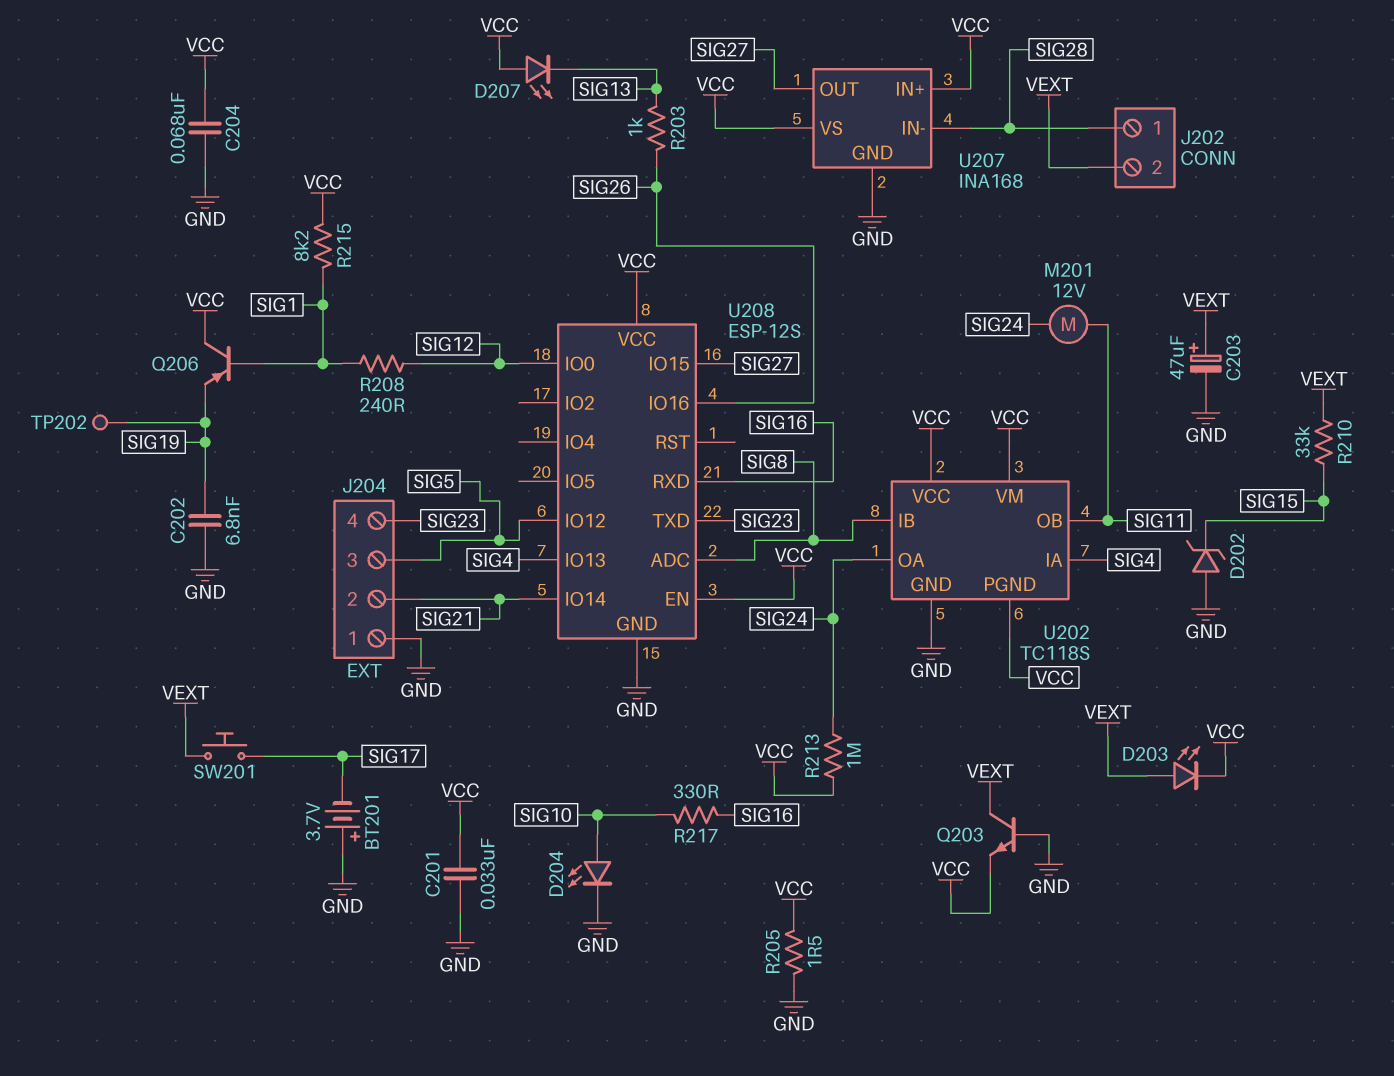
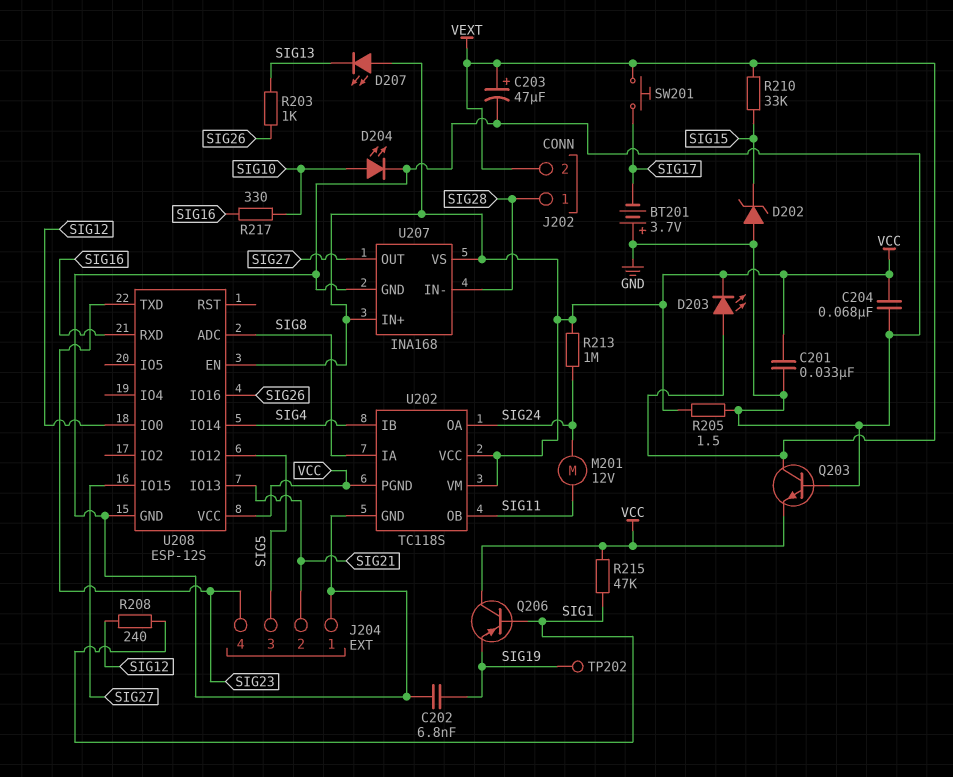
R215: 8.2k (SIG1, VCC) -> 47k (SIG1, VCC)
U202 pin IA: SIG4 -> SIG8
U202 pin IB: SIG8 -> SIG4
U208 pin IO13: SIG4 -> SIG21
U208 pin IO14: SIG21 -> SIG4

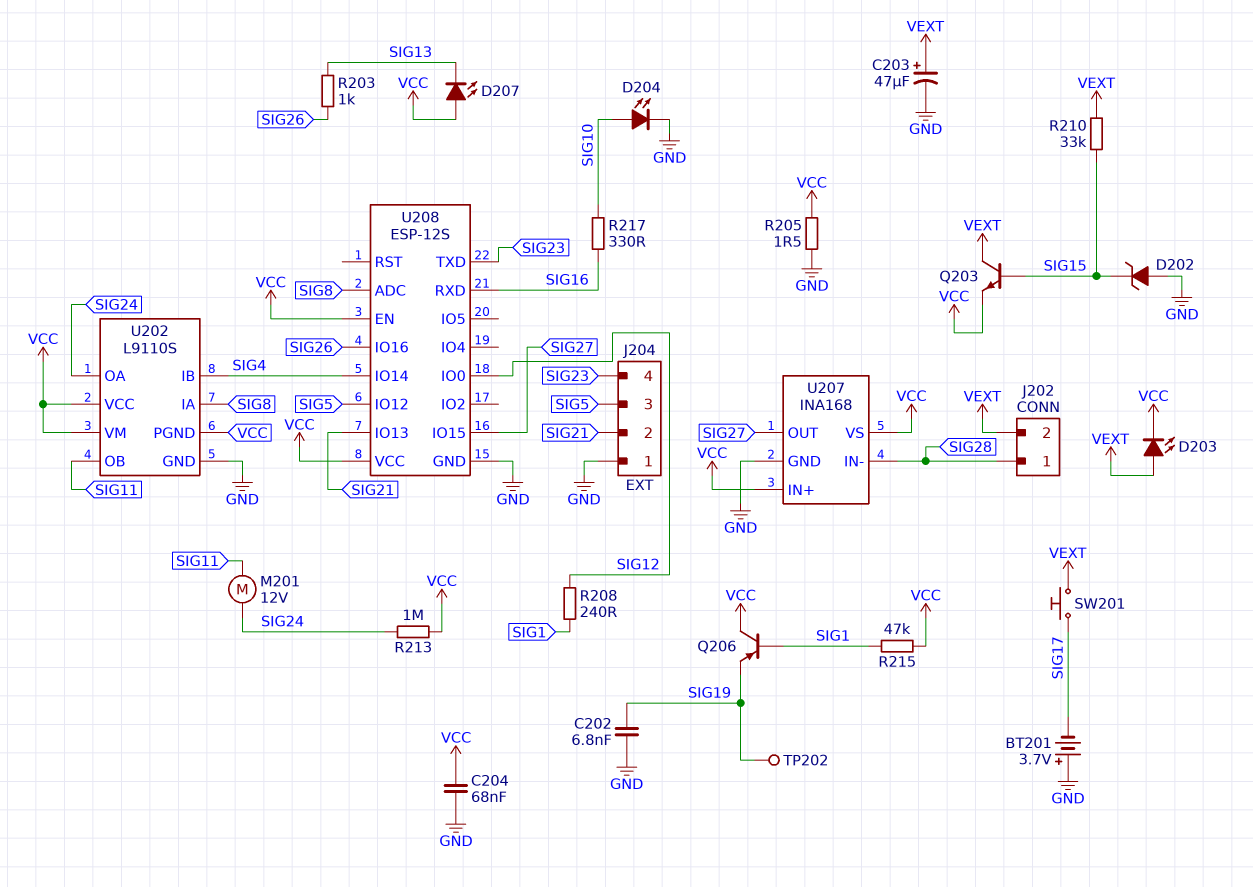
C201: 33nF (GND, VCC) -> none
Q203: NPN (B GND, C VEXT, E VCC) -> NPN (B SIG15, C VEXT, E VCC)
U202: TC118S -> L9110S

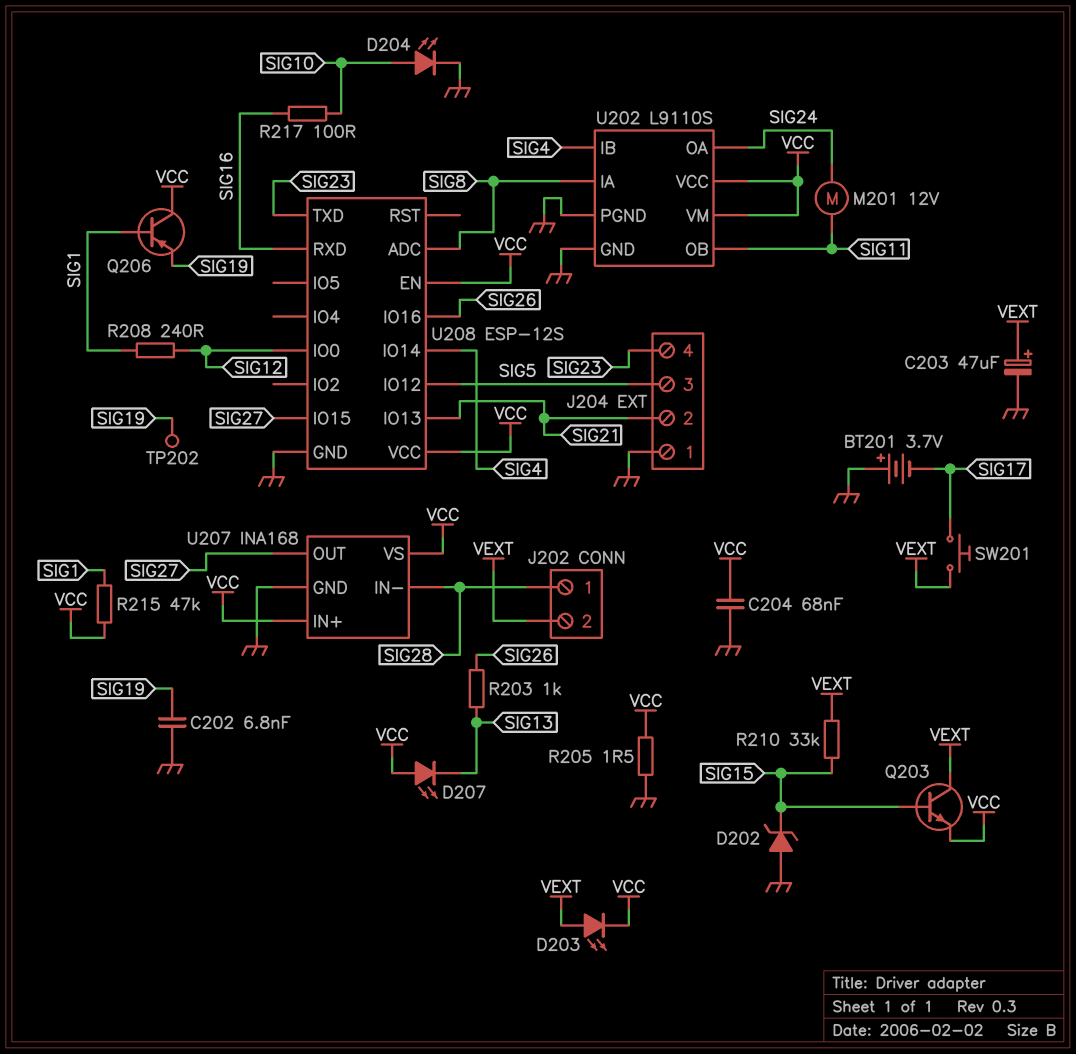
R213: 1M (SIG24, VCC) -> none
R217: 330 (SIG10, SIG16) -> 100 (SIG10, SIG16)
U202 pin PGND: VCC -> GND

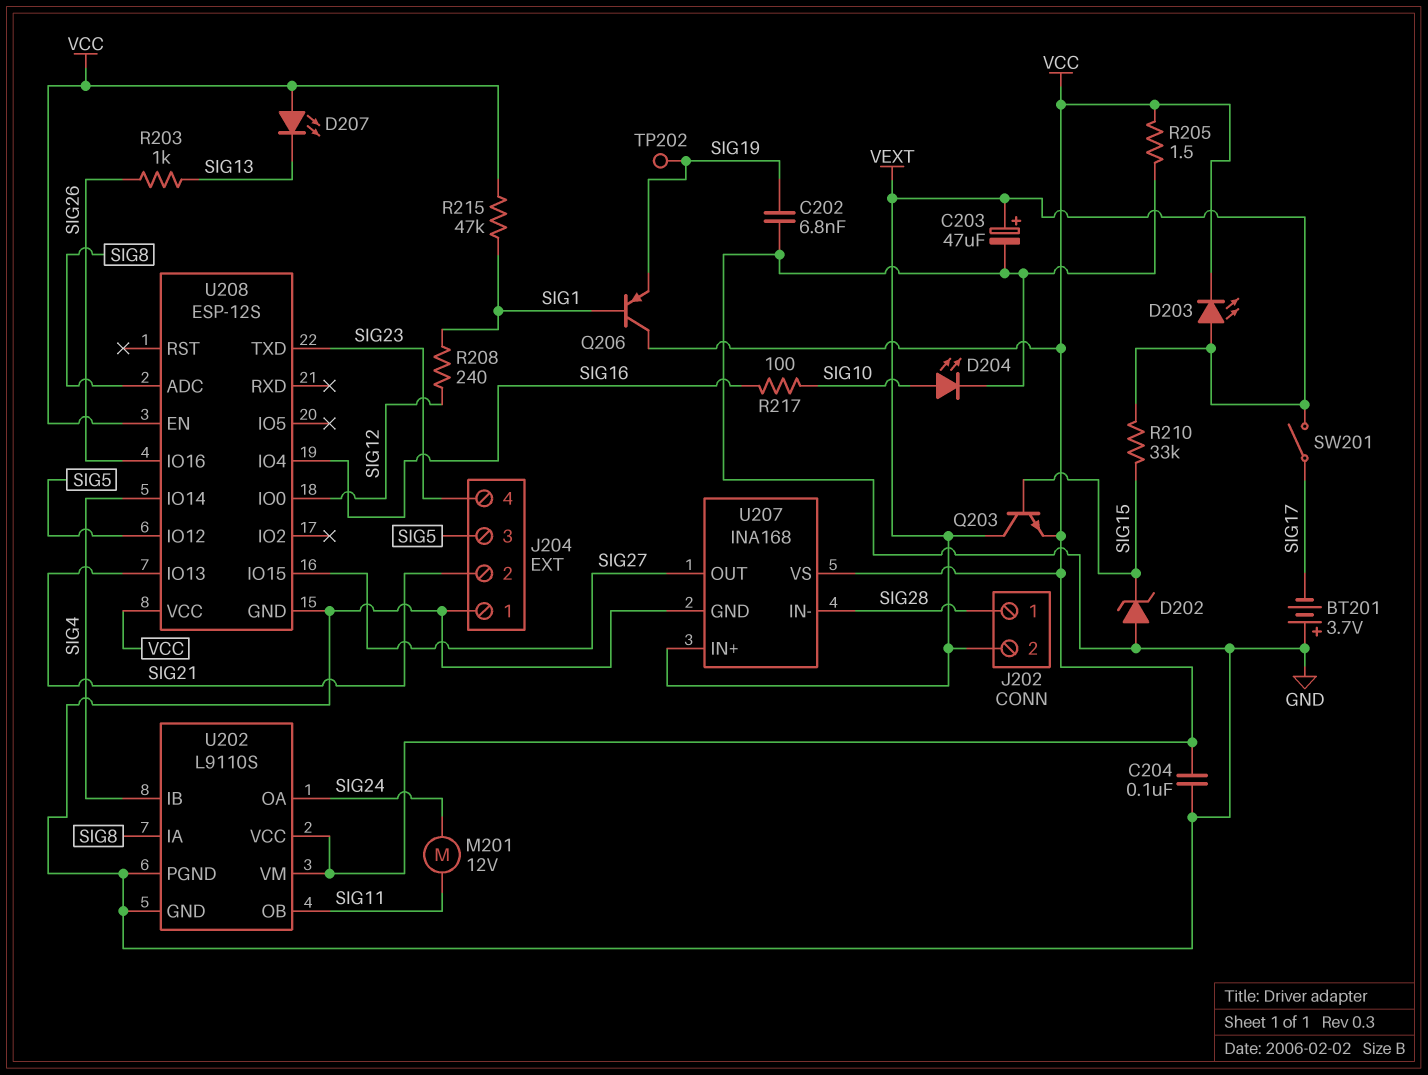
C204: 68nF (GND, VCC) -> 100nF (GND, VCC)
SW201: button (SIG17, VEXT) -> switch (SIG17, VEXT)
U207 pin IN+: VCC -> VEXT
U208 pin IO4: none -> SIG16
U208 pin RXD: SIG16 -> none

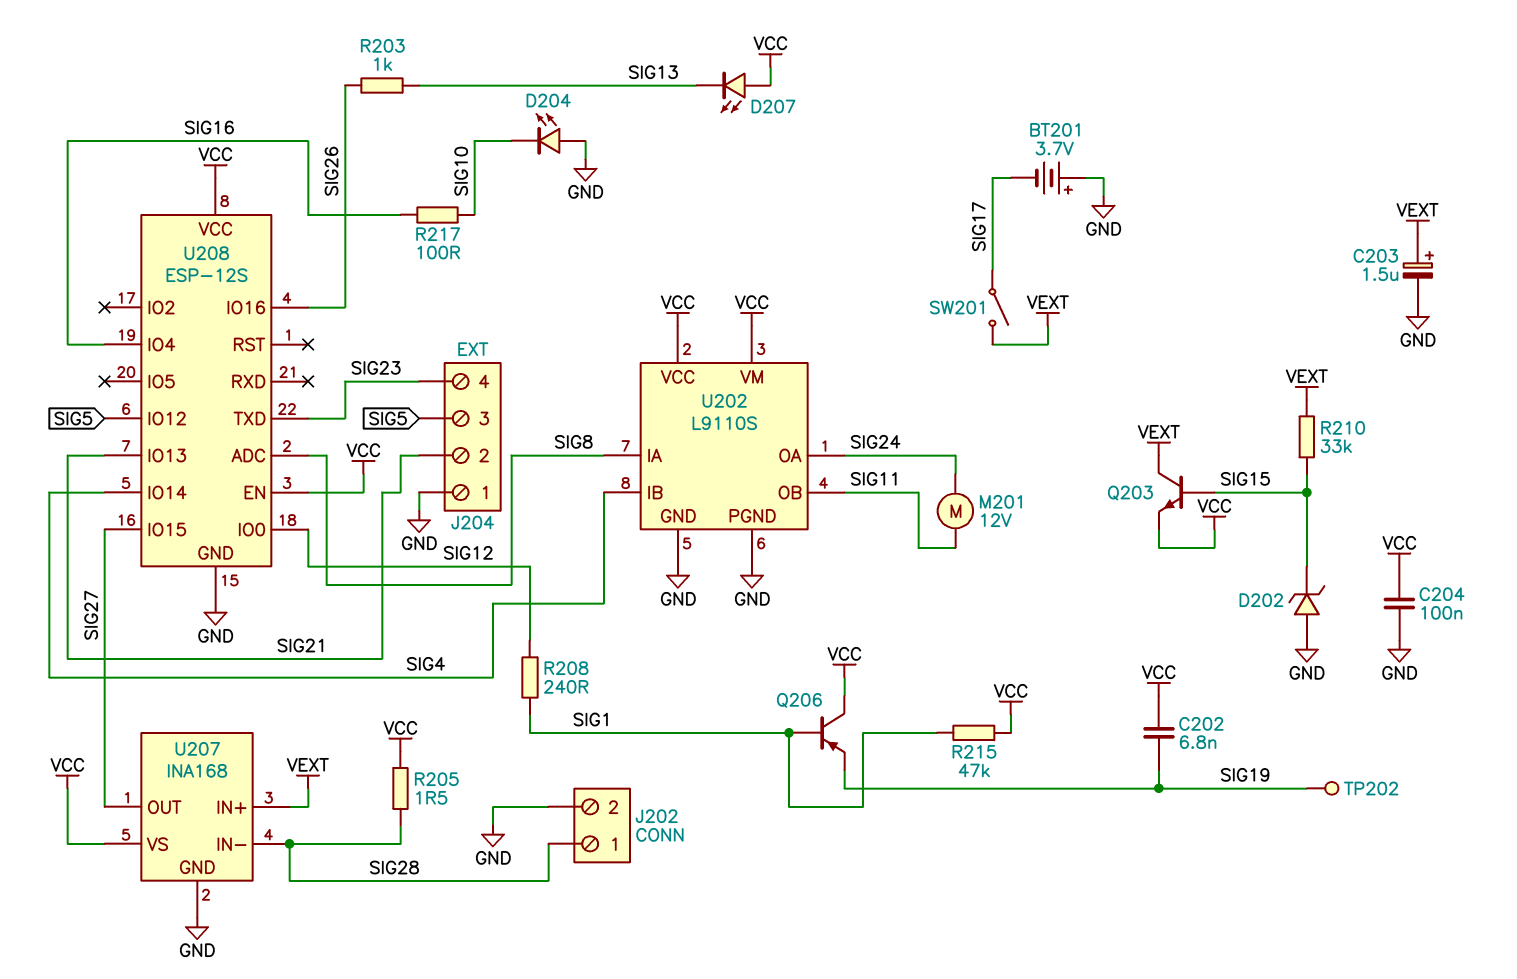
C202: 6.8nF (GND, SIG19) -> 6.8nF (SIG19, VCC)
C203: 47uF (plus VEXT, minus GND) -> 1.5uF (plus VEXT, minus GND)
D203: LED (A VEXT, K VCC) -> none
D204: LED (A SIG10, K GND) -> LED (A GND, K SIG10)
J202 pin 2: VEXT -> GND
R205: 1.5 (GND, VCC) -> 1.5 (SIG28, VCC)

